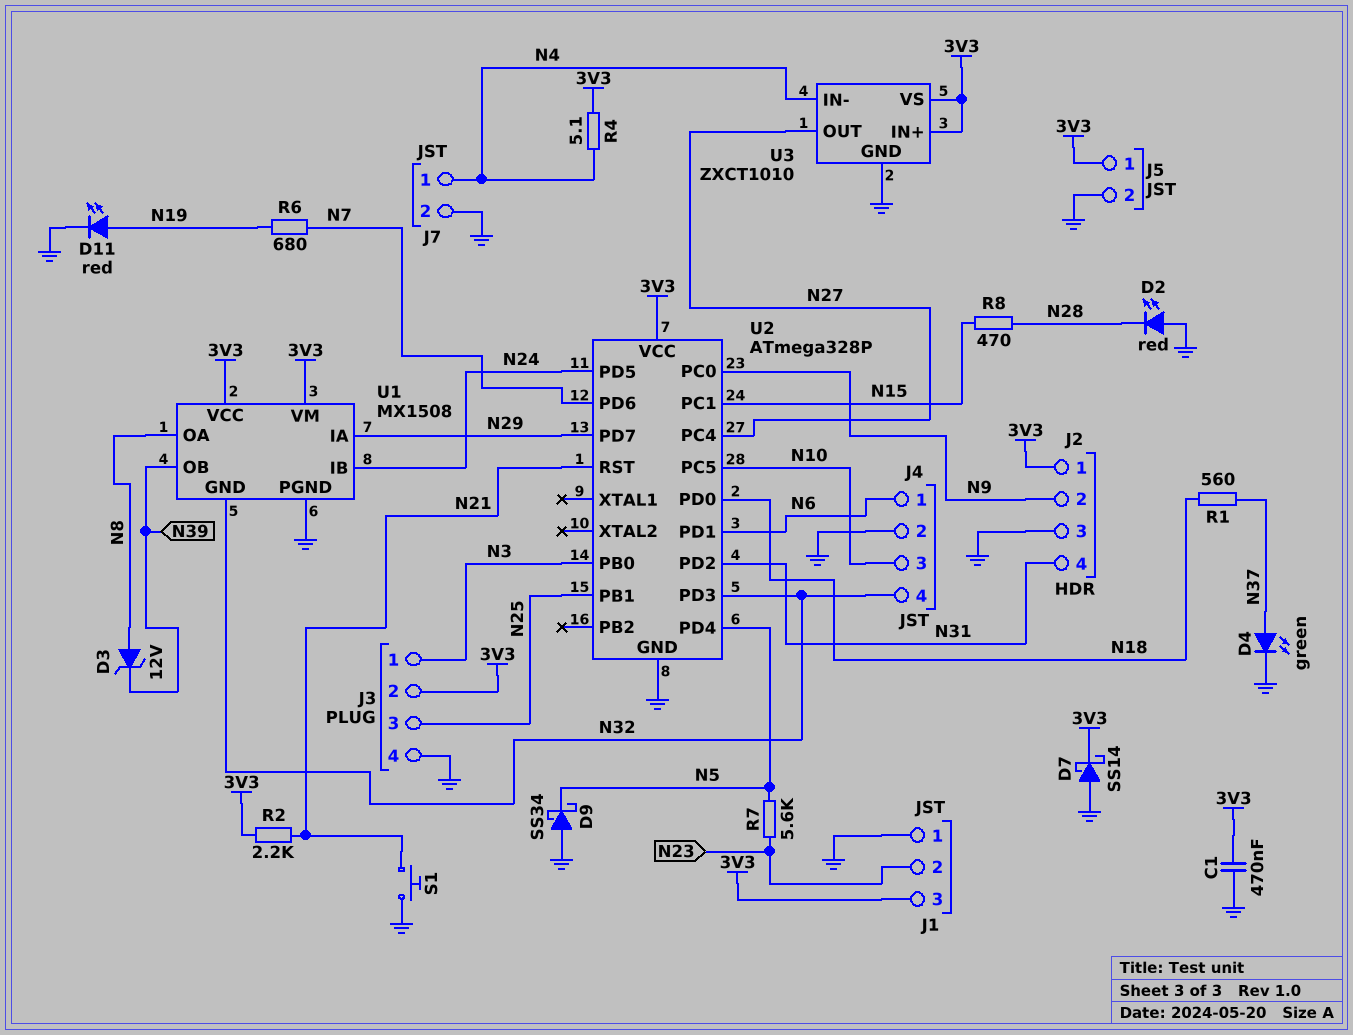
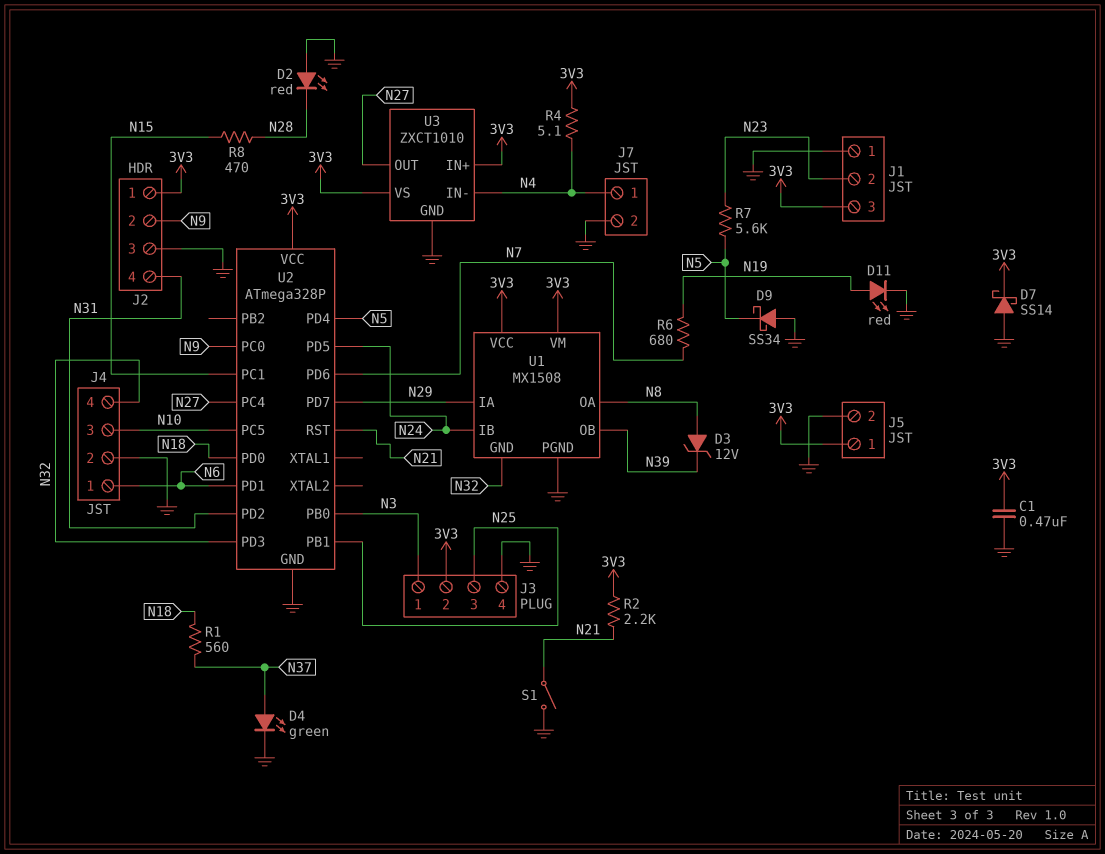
S1: button (GND, N21) -> switch (GND, N21)

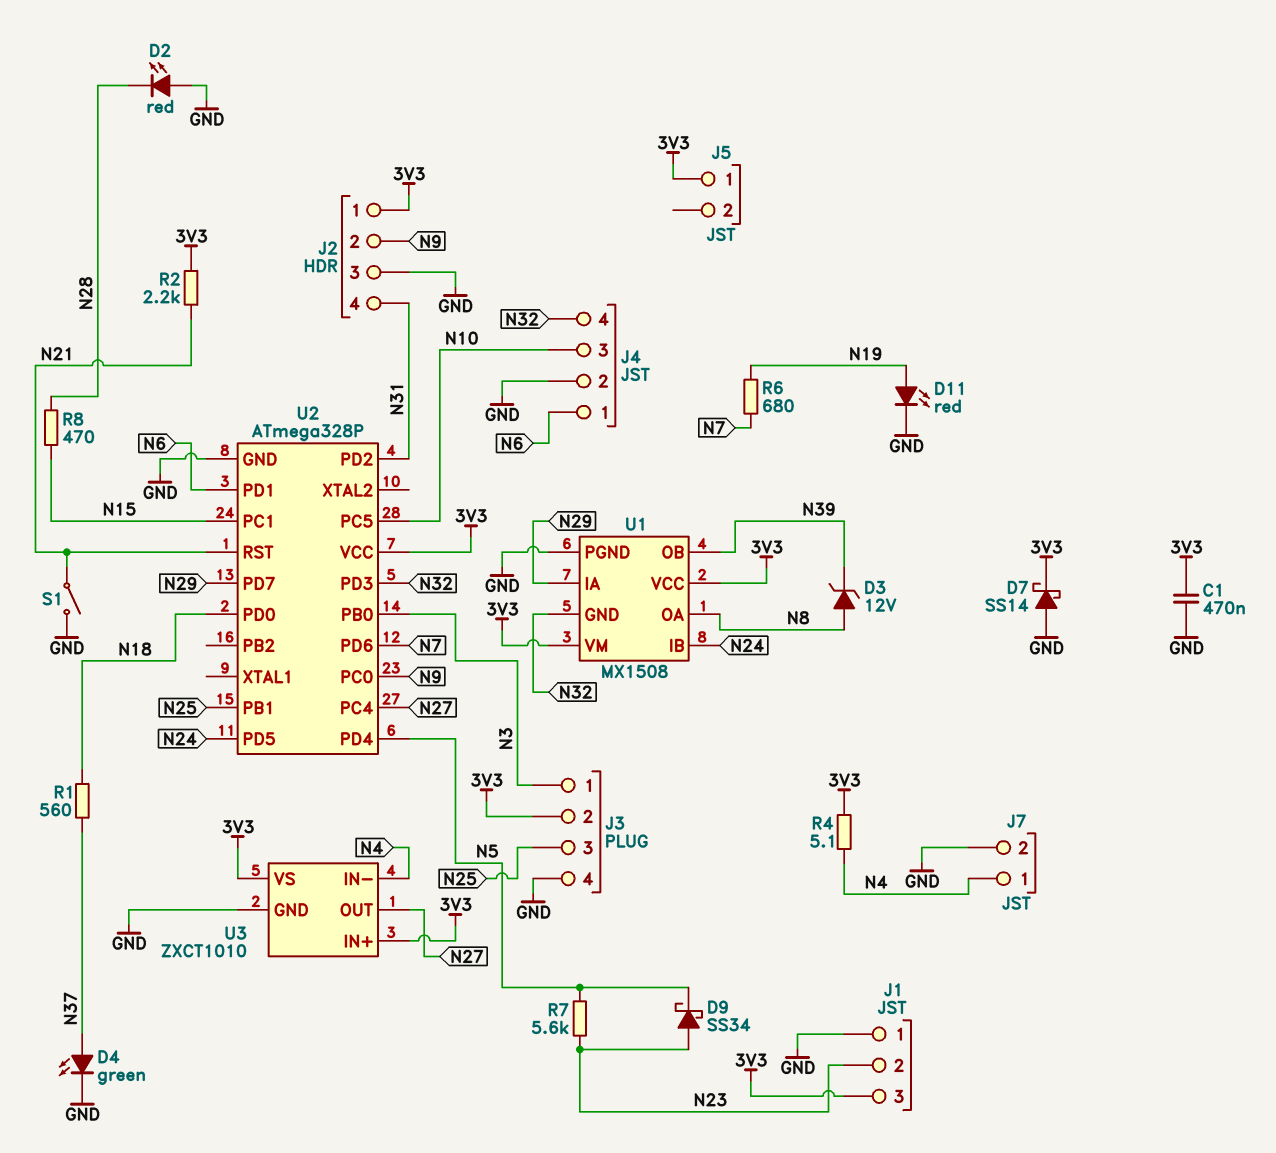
D9: schottky SS34 (A GND, K N5) -> schottky SS34 (A N23, K N5)
J5 pin 2: GND -> none

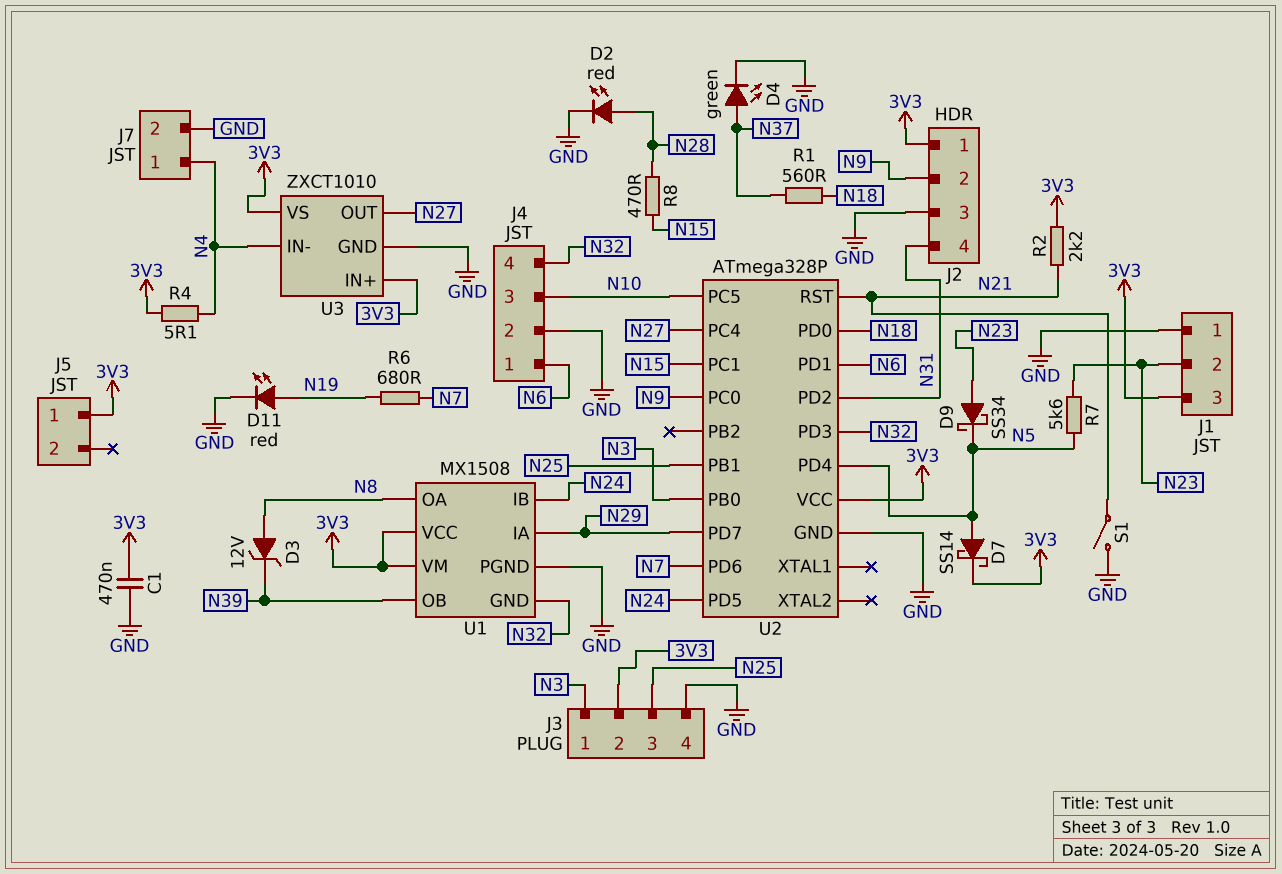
D2: LED red (A GND, K N28) -> LED red (A N28, K GND)
D7: schottky SS14 (A GND, K 3V3) -> schottky SS14 (A N5, K 3V3)

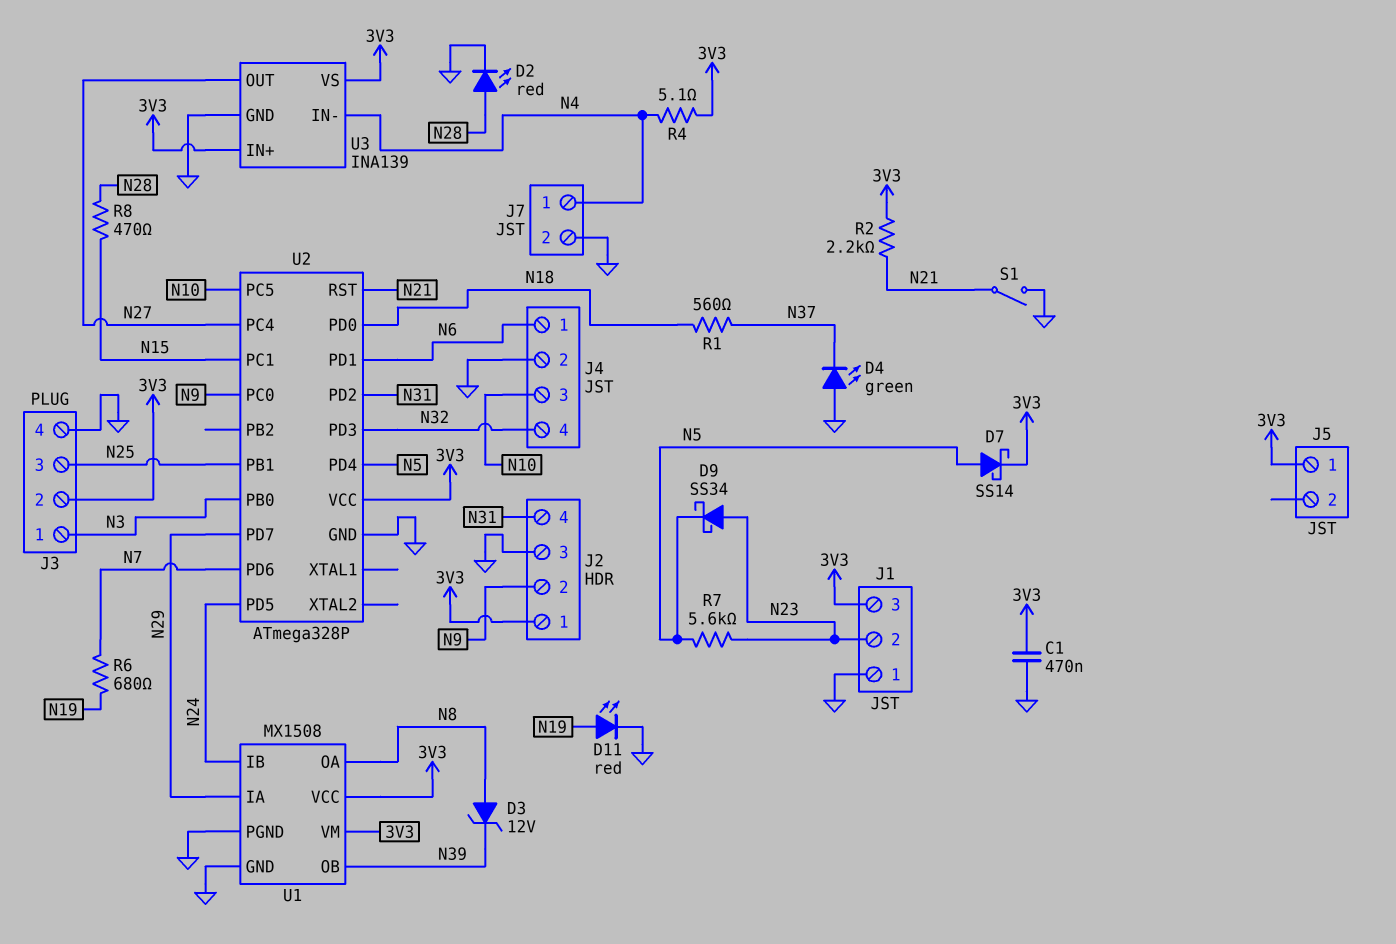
D4: LED green (A N37, K GND) -> LED green (A GND, K N37)
U1 pin GND: N32 -> GND
U3: ZXCT1010 -> INA139

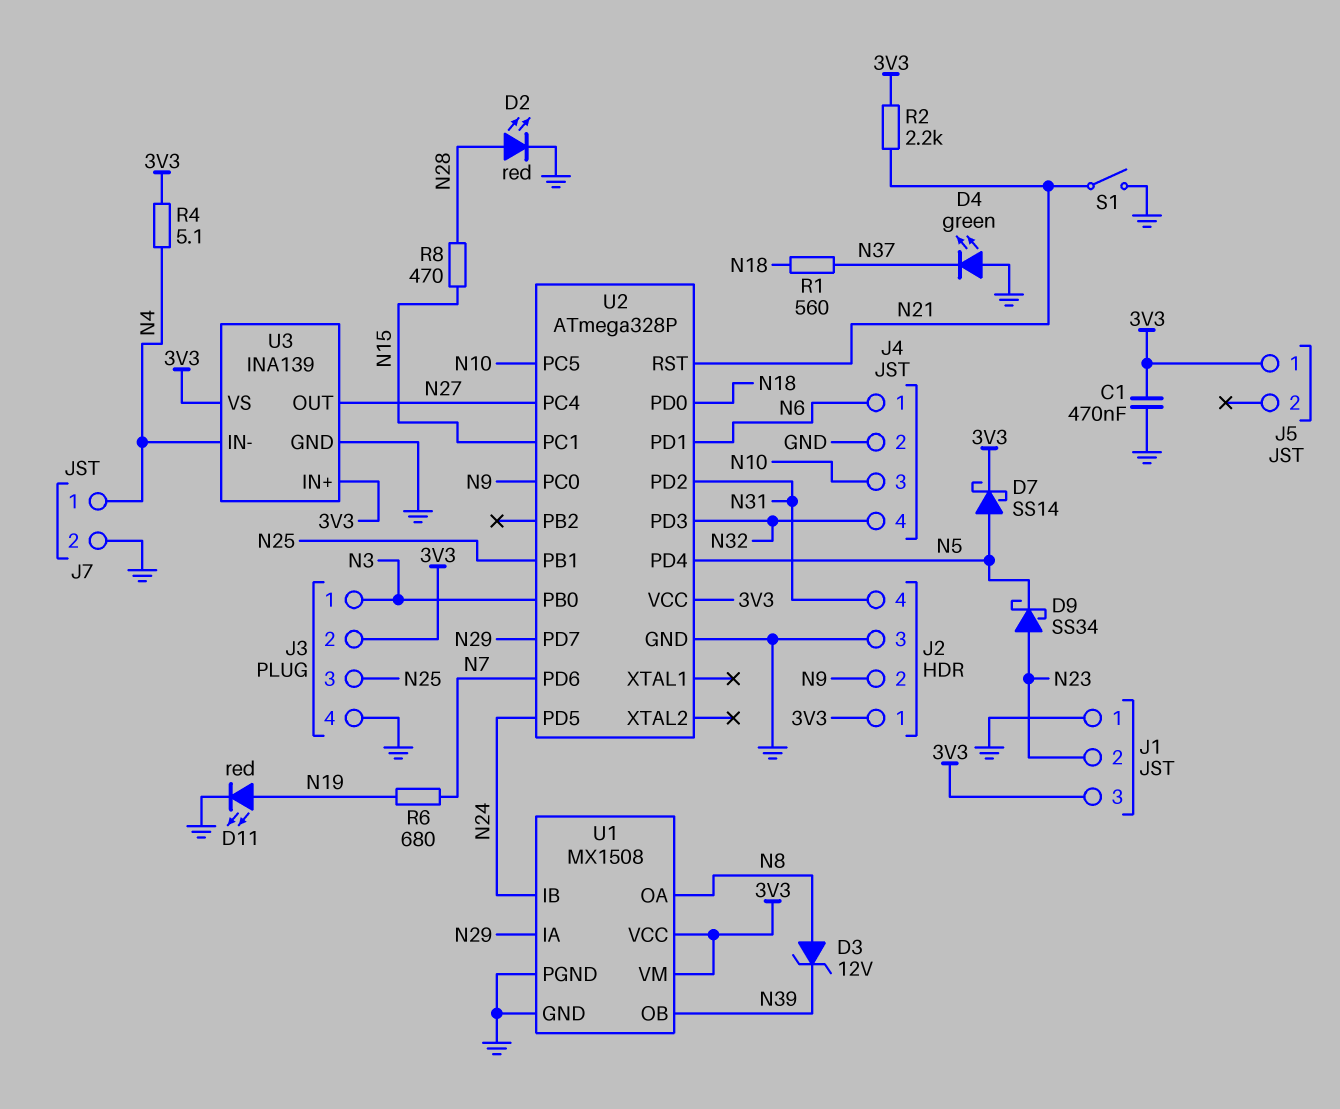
R7: 5.6k (N5, N23) -> none

